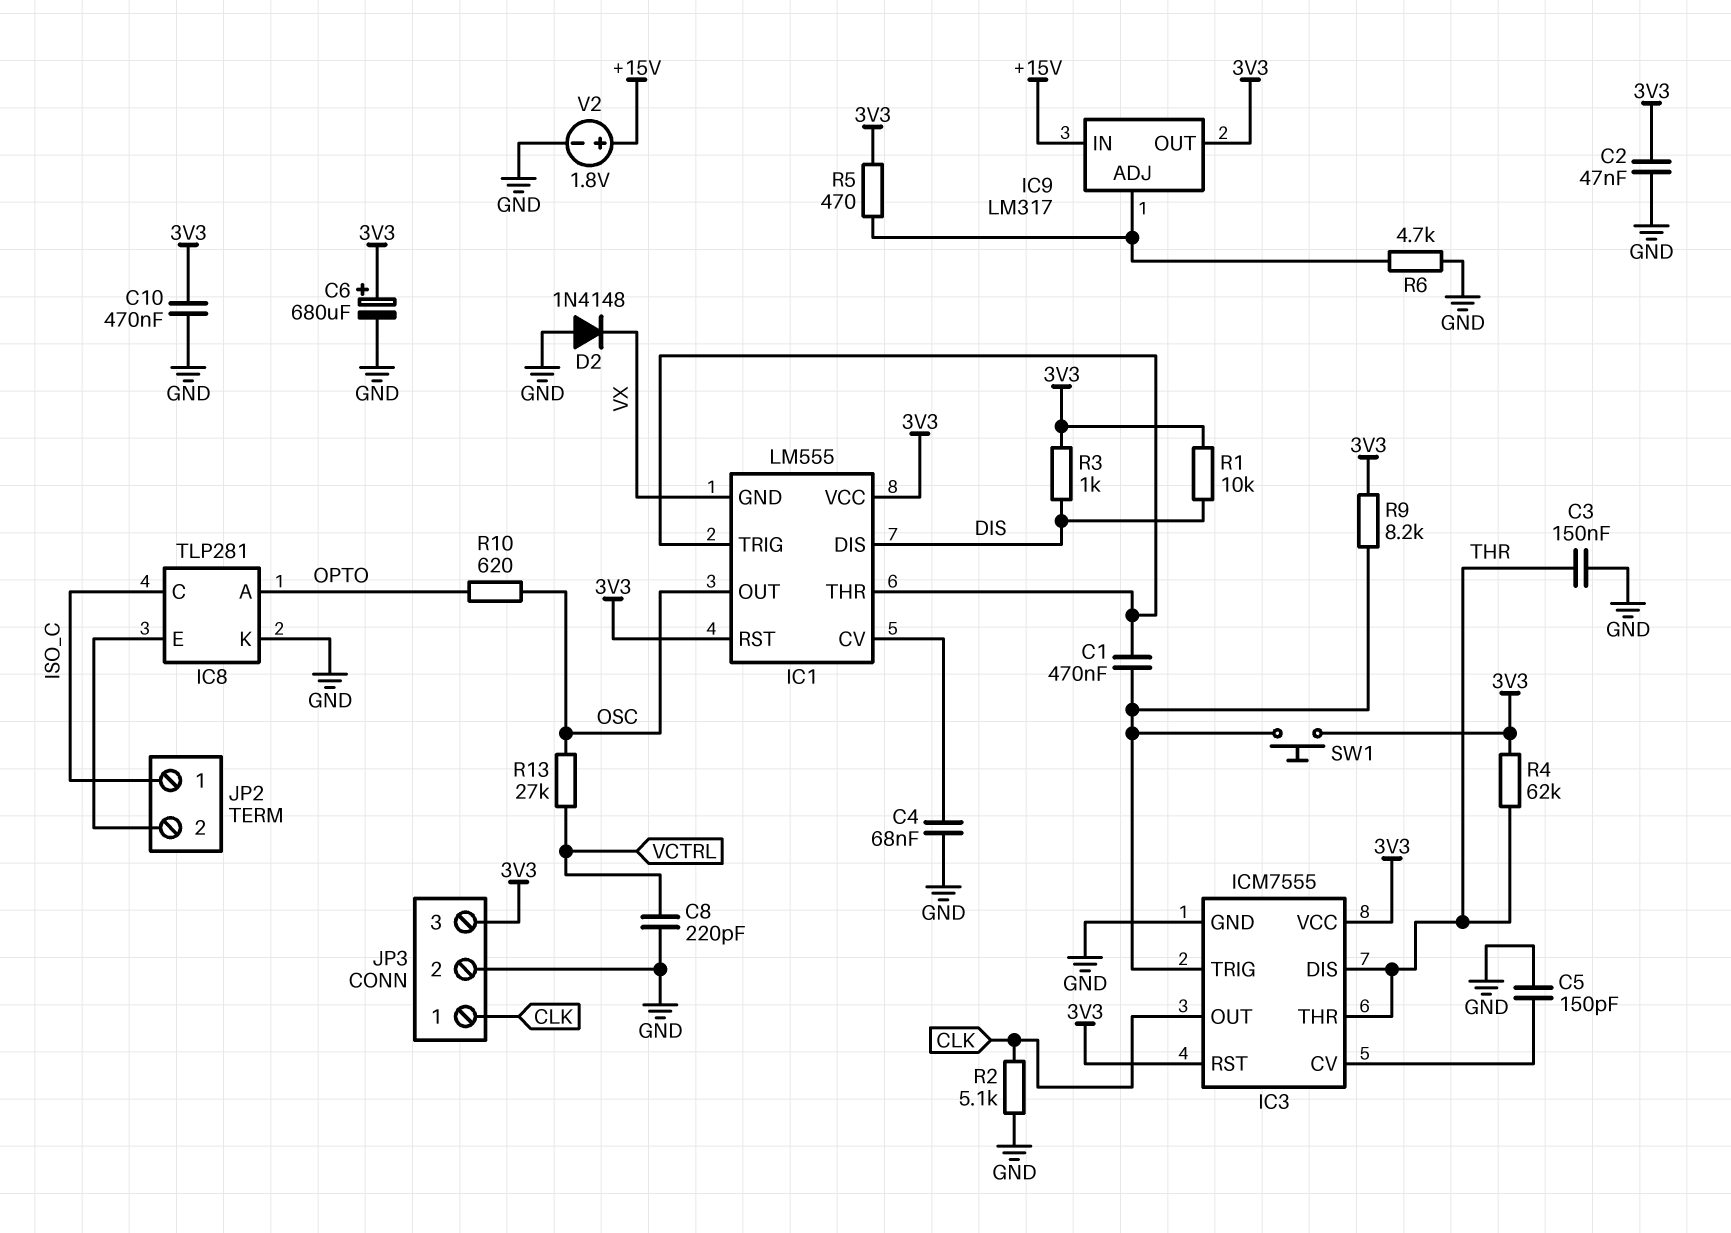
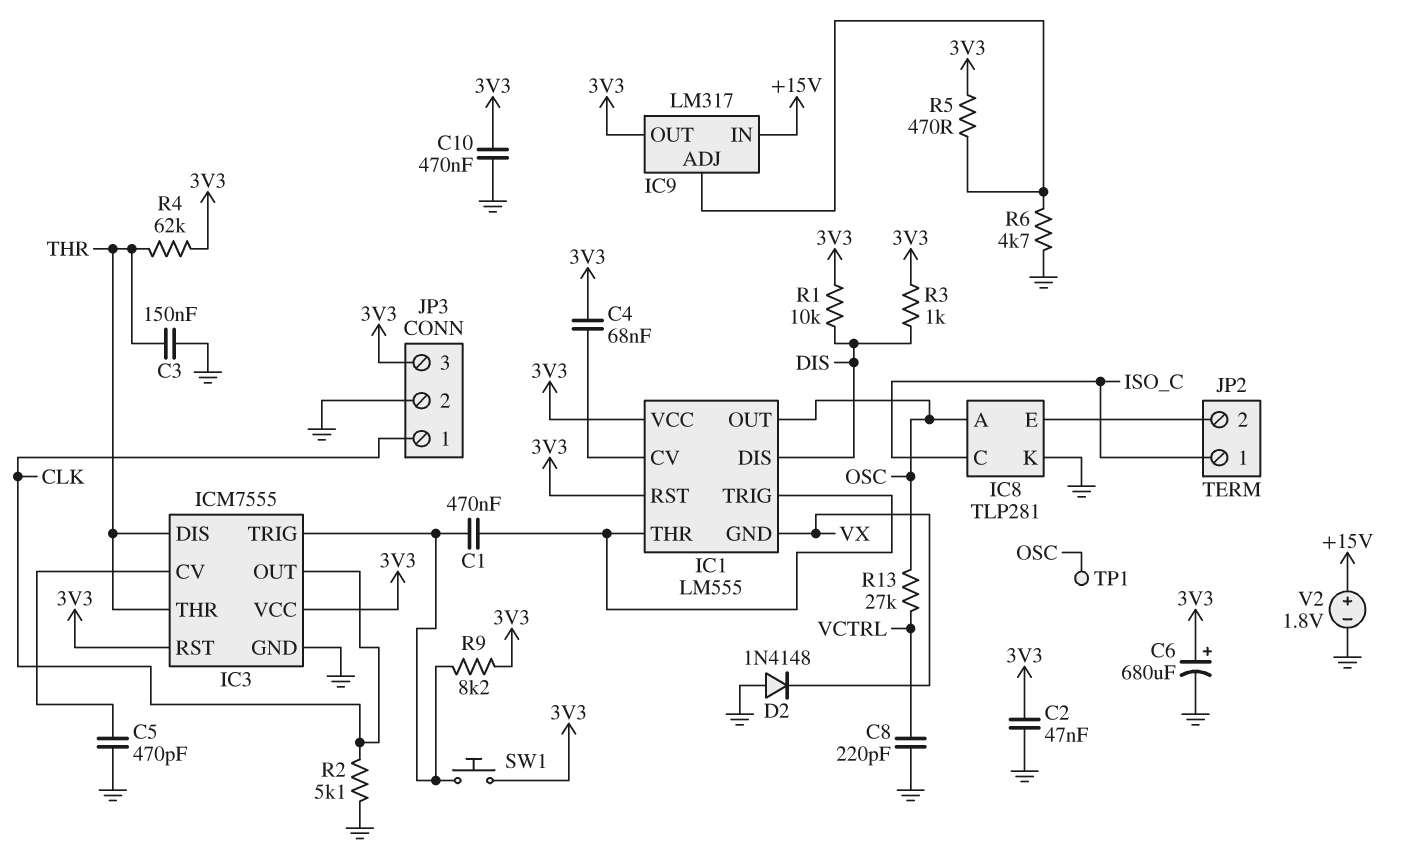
C4: 68nF (GND, IC1/CV) -> 68nF (3V3, IC1/CV)
C5: 150pF (GND, IC3/CV) -> 470pF (GND, IC3/CV)
IC8 pin A: OPTO -> OSC
R10: 620 (OPTO, OSC) -> none
TP1: none -> test point (OSC)

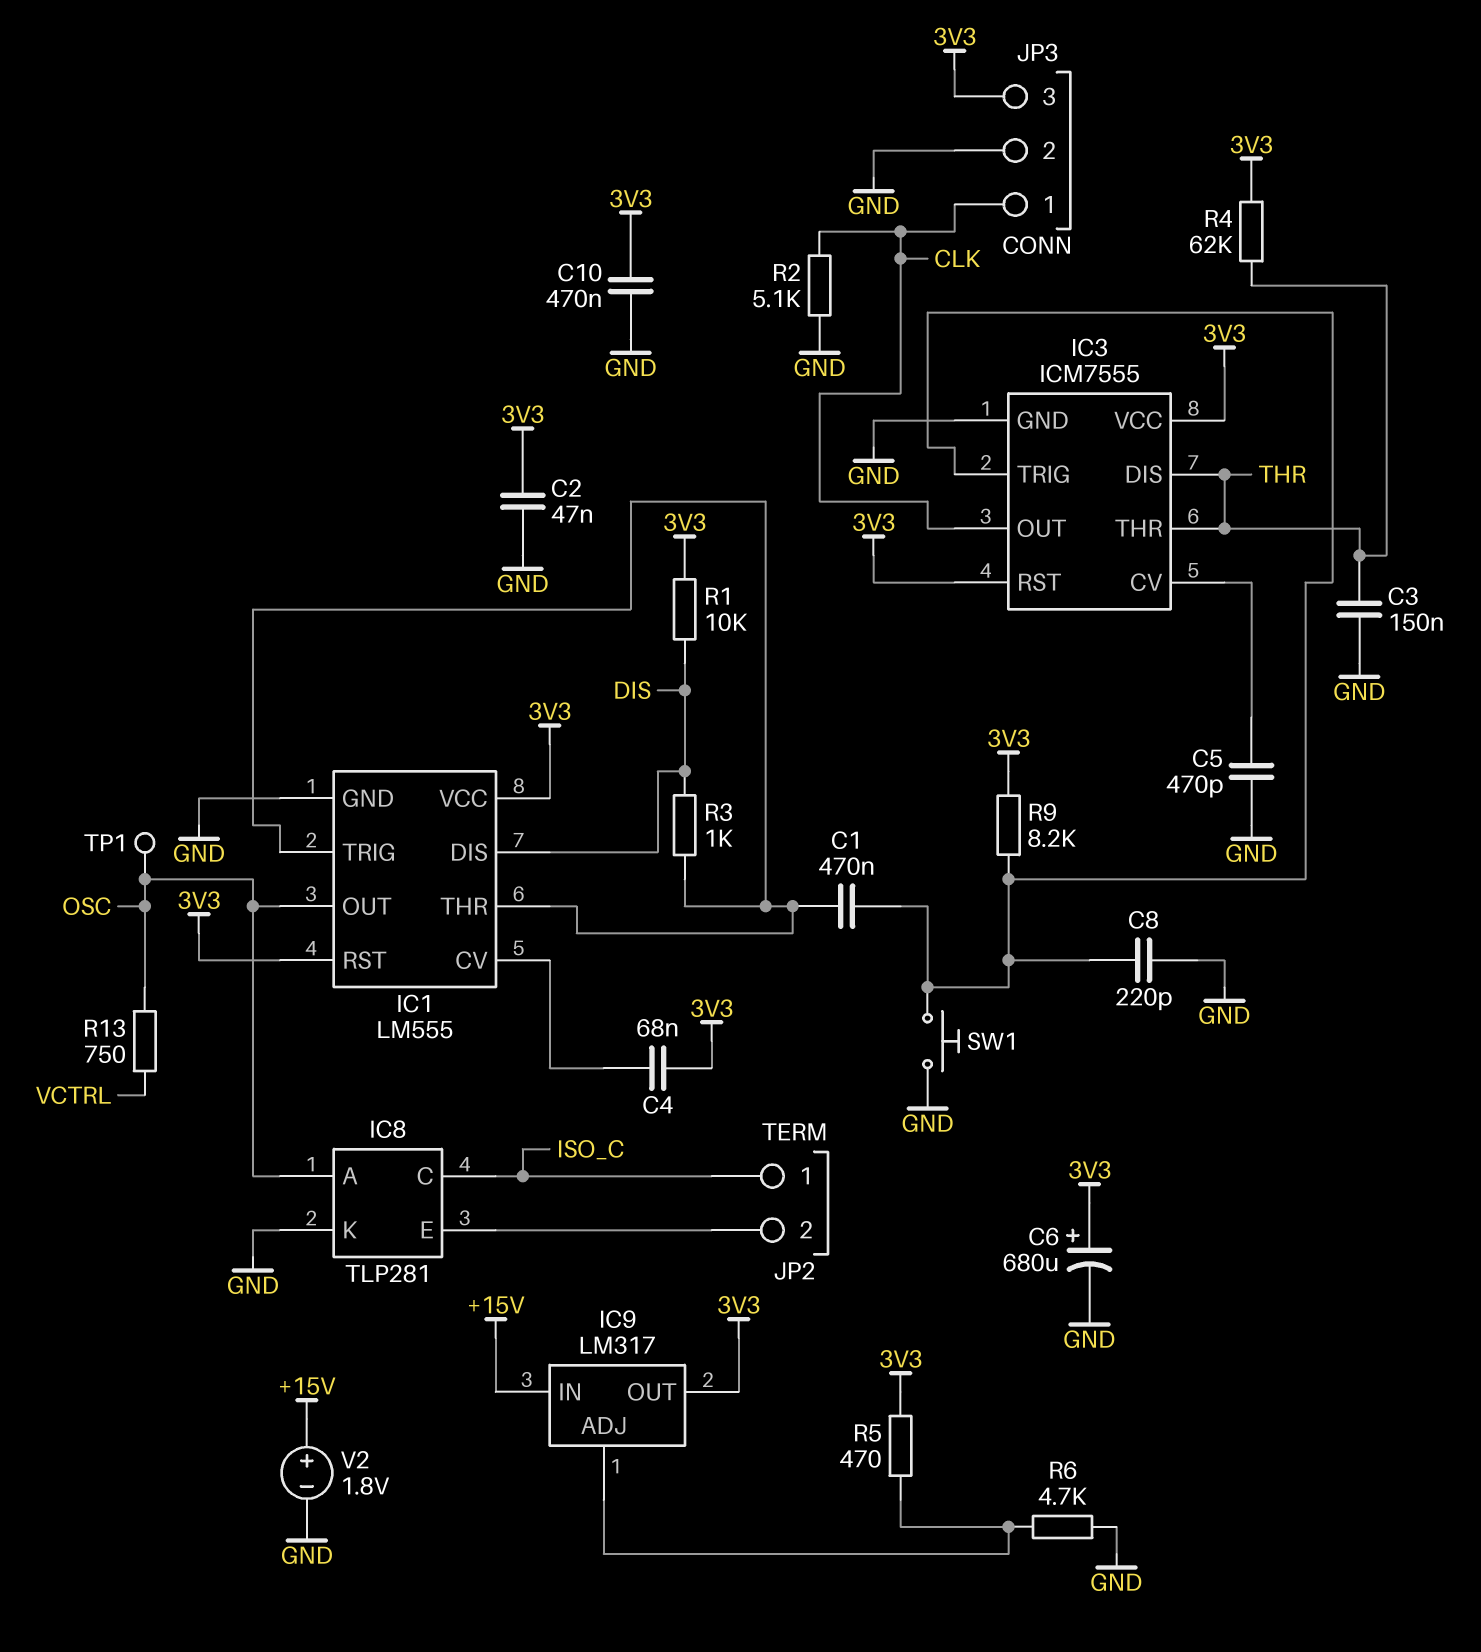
C8: 220pF (GND, VCTRL) -> 220pF (GND, IC3/TRIG)
D2: diode 1N4148 (A GND, K VX) -> none
IC1 pin GND: VX -> GND
R3: 1k (3V3, DIS) -> 1k (DIS, IC1/THR)
R13: 27k (OSC, VCTRL) -> 750 (OSC, VCTRL)
SW1: button (3V3, IC3/TRIG) -> button (GND, IC3/TRIG)

